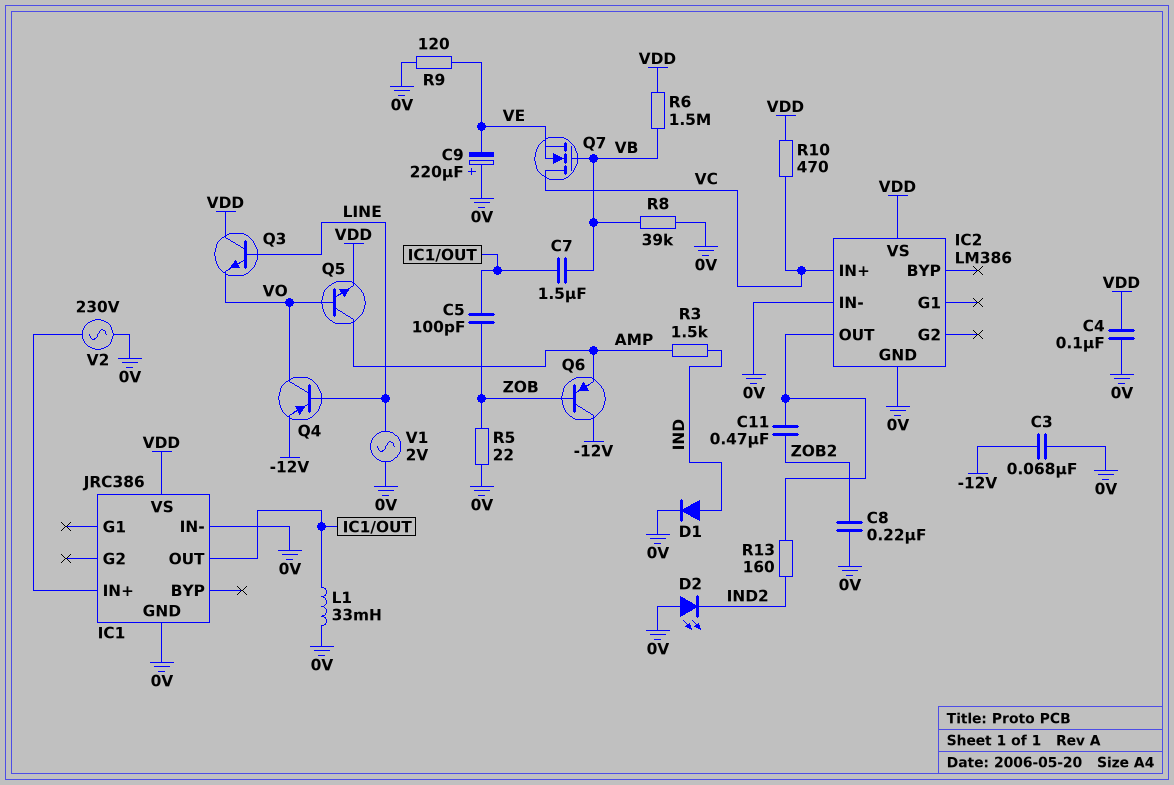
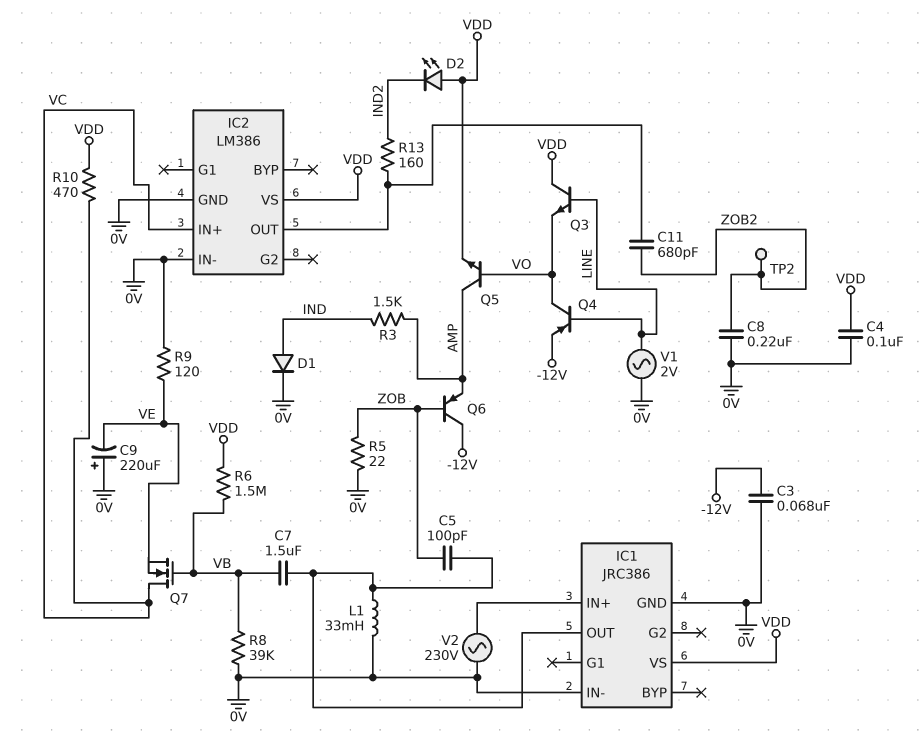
C11: 470nF (IC2/OUT, ZOB2) -> 680pF (IC2/OUT, ZOB2)
D2: LED (A 0V, K IND2) -> LED (A VDD, K IND2)
TP2: none -> test point (ZOB2)

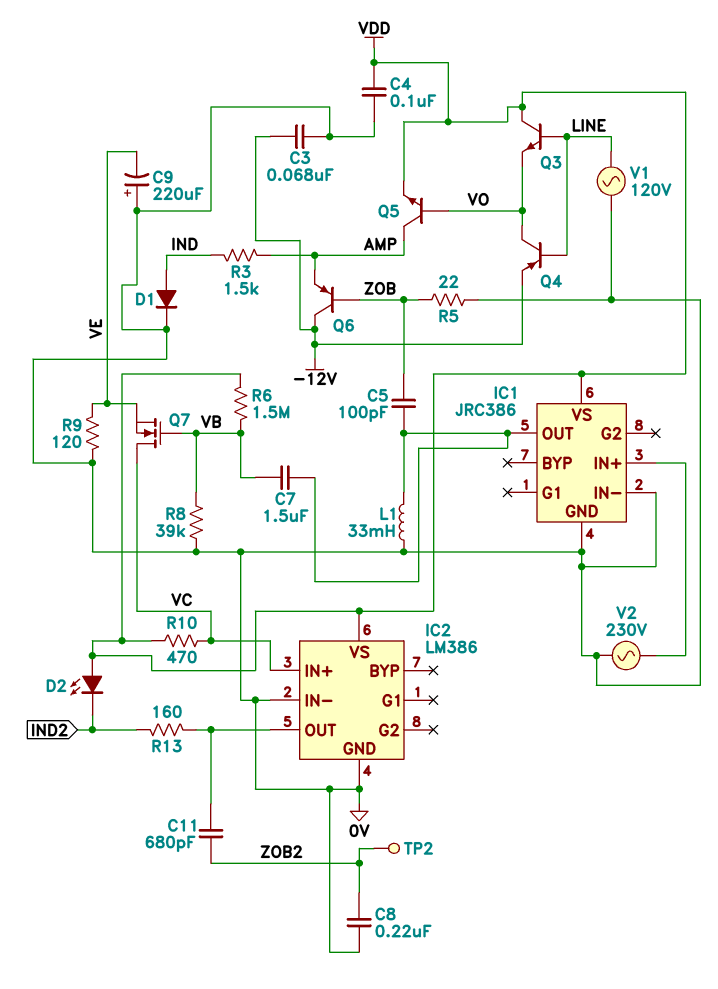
V1: AC 2V (0V, LINE) -> AC 120V (0V, LINE)

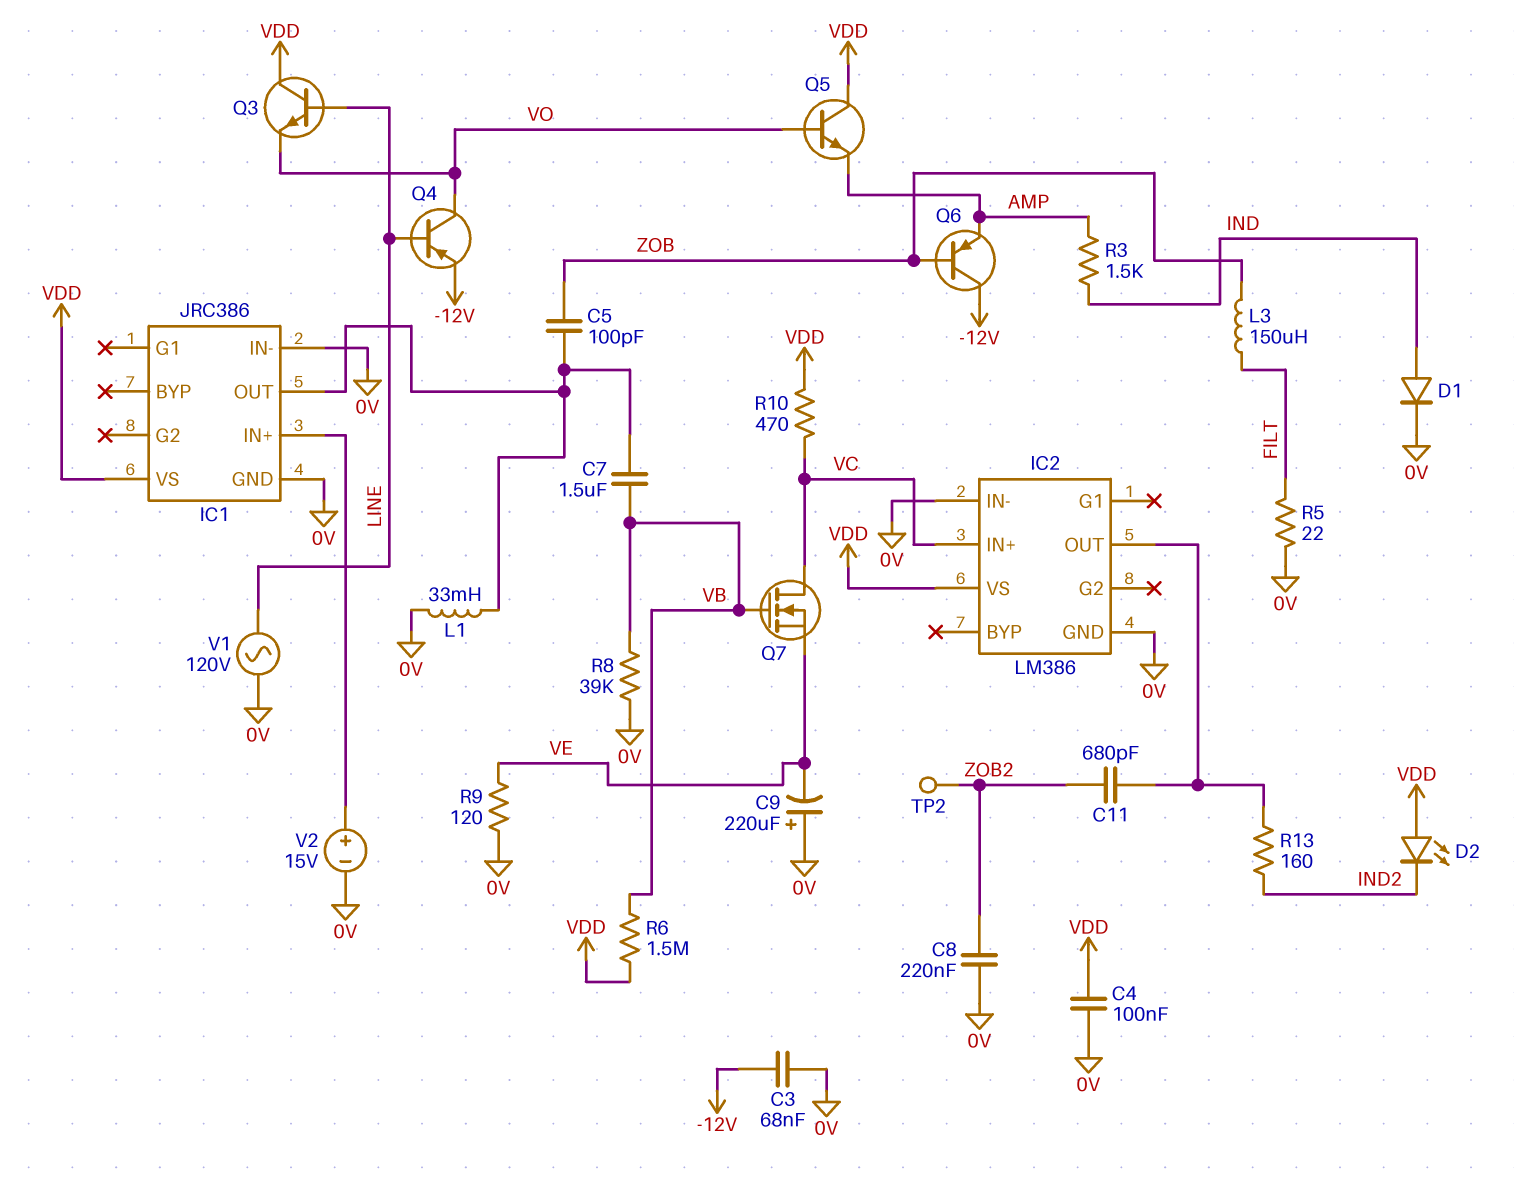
L3: none -> 150uH (FILT, ZOB)
Q5: NPN (B VO, C AMP, E VDD) -> NPN (B VO, C VDD, E AMP)
R5: 22 (0V, ZOB) -> 22 (0V, FILT)
V2: AC 230V (0V, IC1/IN+) -> 15V (plus IC1/IN+, minus 0V)

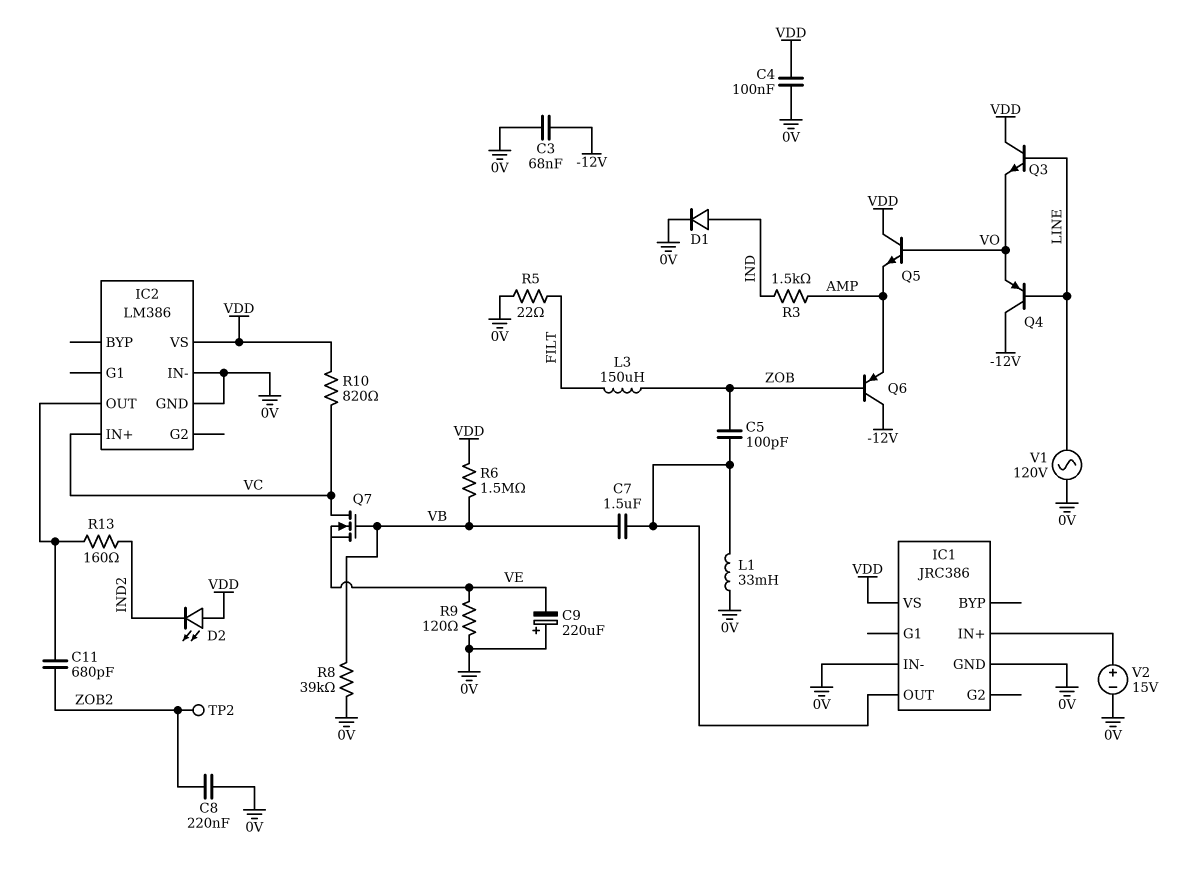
Q4: PNP (B LINE, C VO, E -12V) -> PNP (B LINE, C -12V, E VO)
R10: 470 (VC, VDD) -> 820 (VC, VDD)

